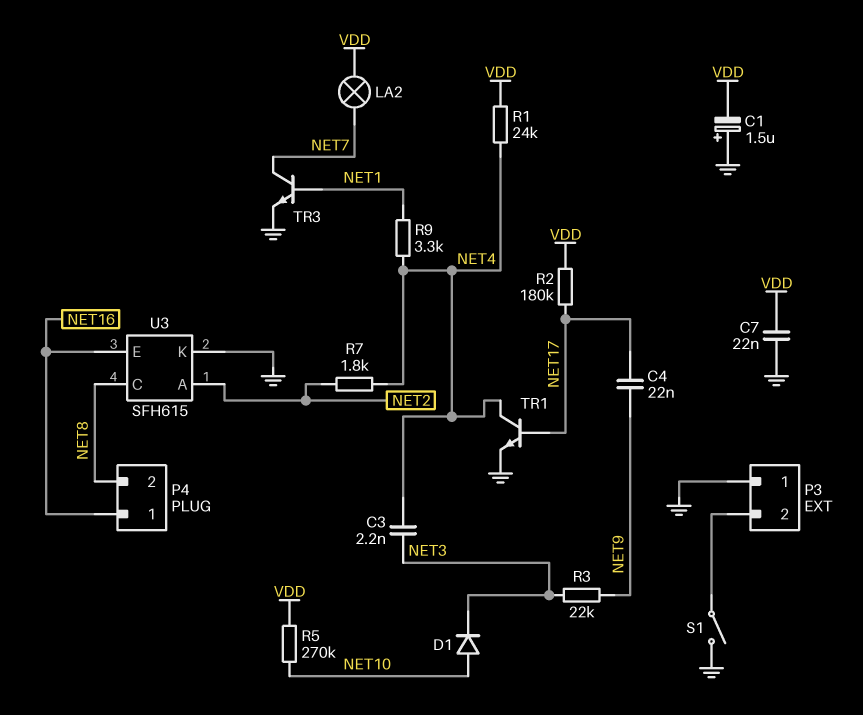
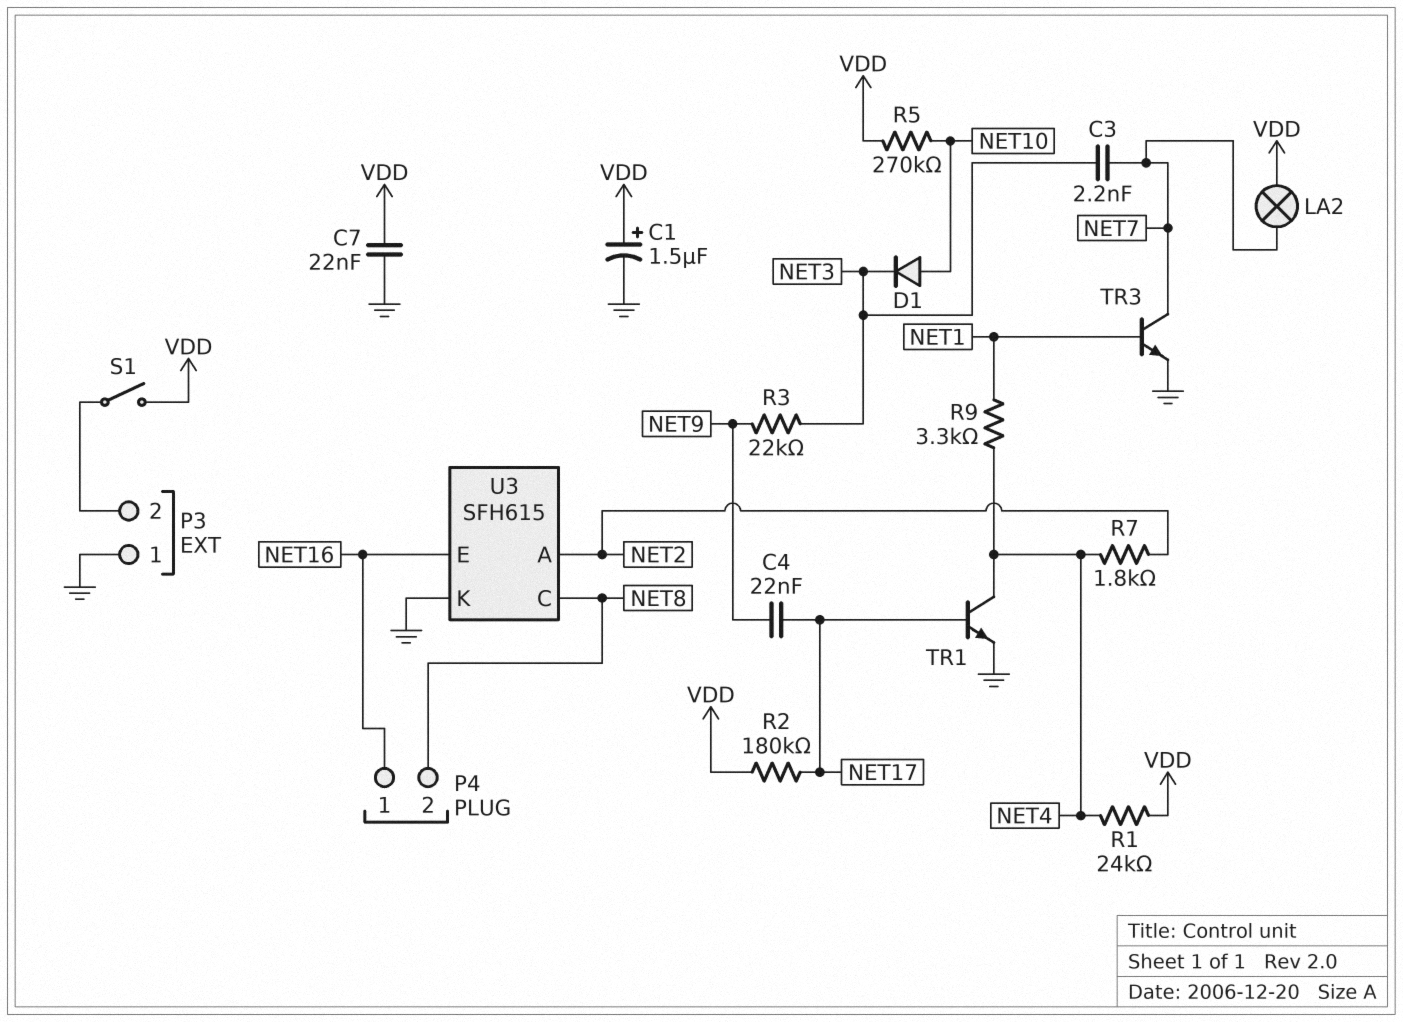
C1: 1.5uF (plus GND, minus VDD) -> 1.5uF (plus VDD, minus GND)
C3: 2.2nF (NET3, NET4) -> 2.2nF (NET3, NET7)
S1: switch (GND, P3/2) -> switch (P3/2, VDD)

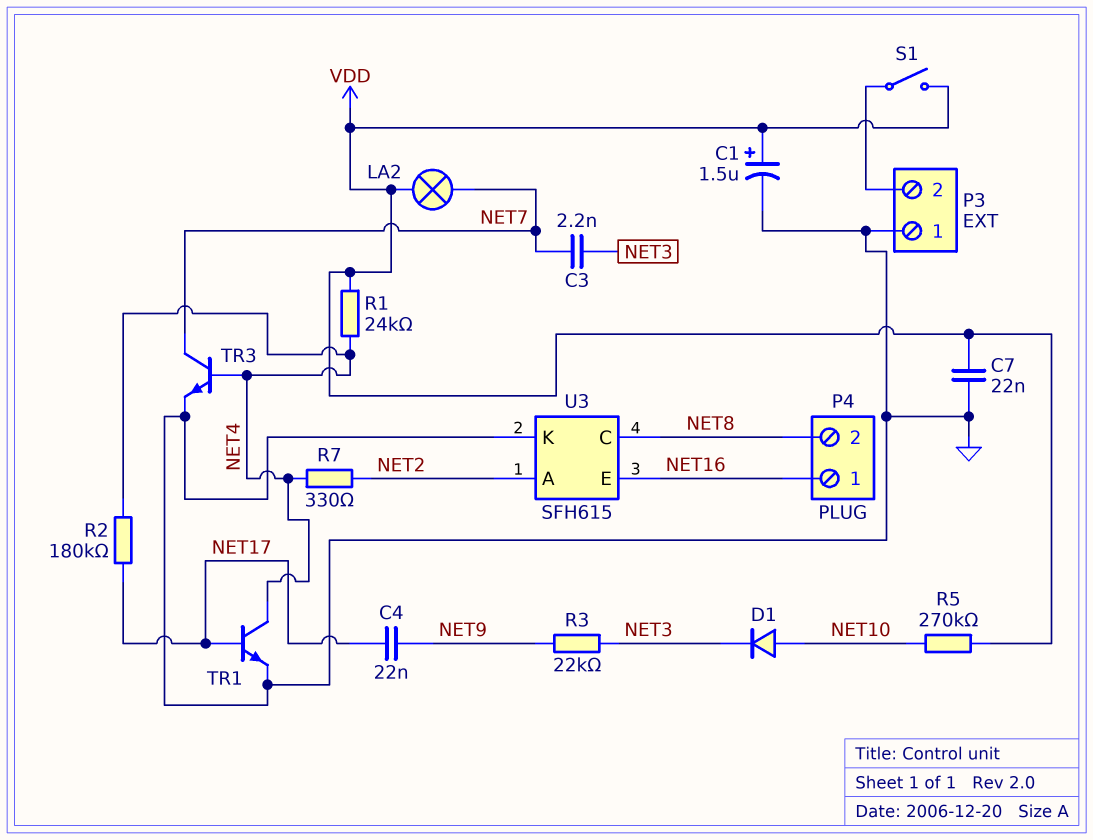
R2: 180k (NET17, VDD) -> 180k (NET4, NET17)
R7: 1.8k (NET2, NET4) -> 330 (NET2, NET4)
R9: 3.3k (NET1, NET4) -> none
TR3: NPN (B NET1, C NET7, E GND) -> NPN (B NET4, C NET7, E GND)

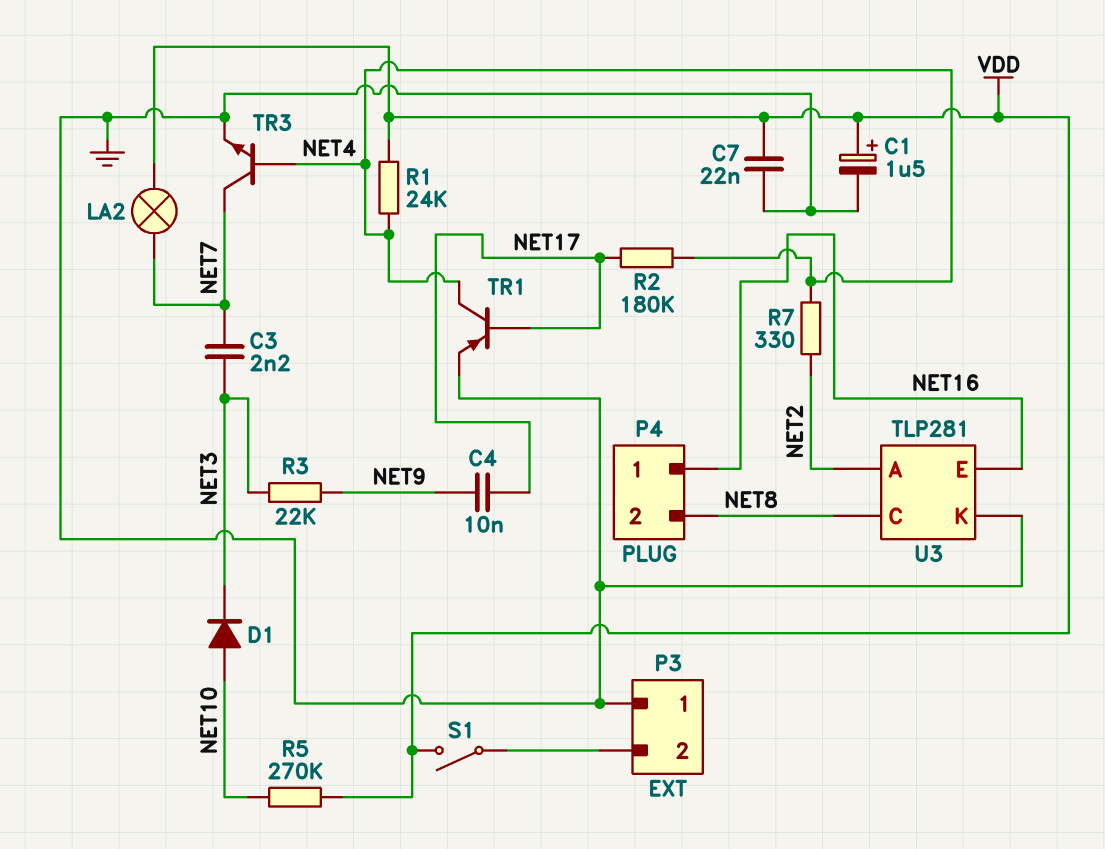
C4: 22nF (NET9, NET17) -> 10nF (NET9, NET17)
TR1: NPN (B NET17, C NET4, E GND) -> PNP (B NET17, C NET4, E GND)
U3: SFH615 -> TLP281

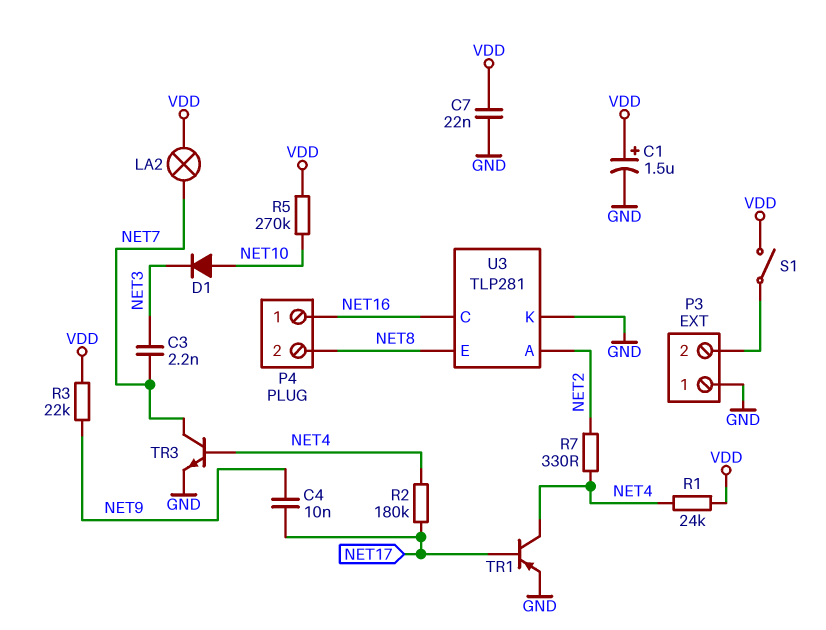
R3: 22k (NET3, NET9) -> 22k (NET9, VDD)
U3 pin C: NET8 -> NET16
U3 pin E: NET16 -> NET8

